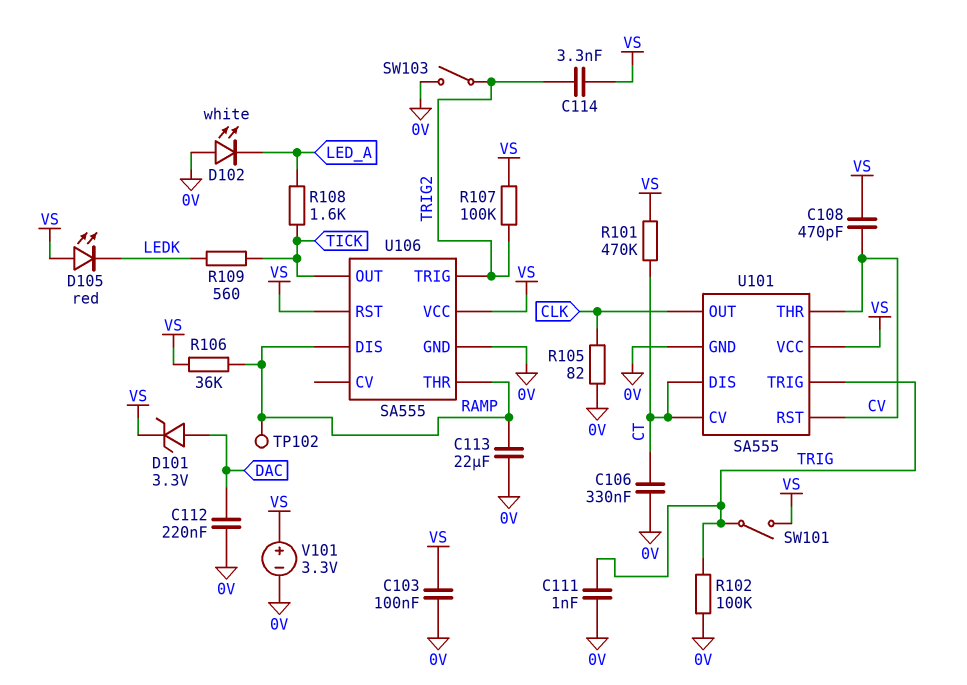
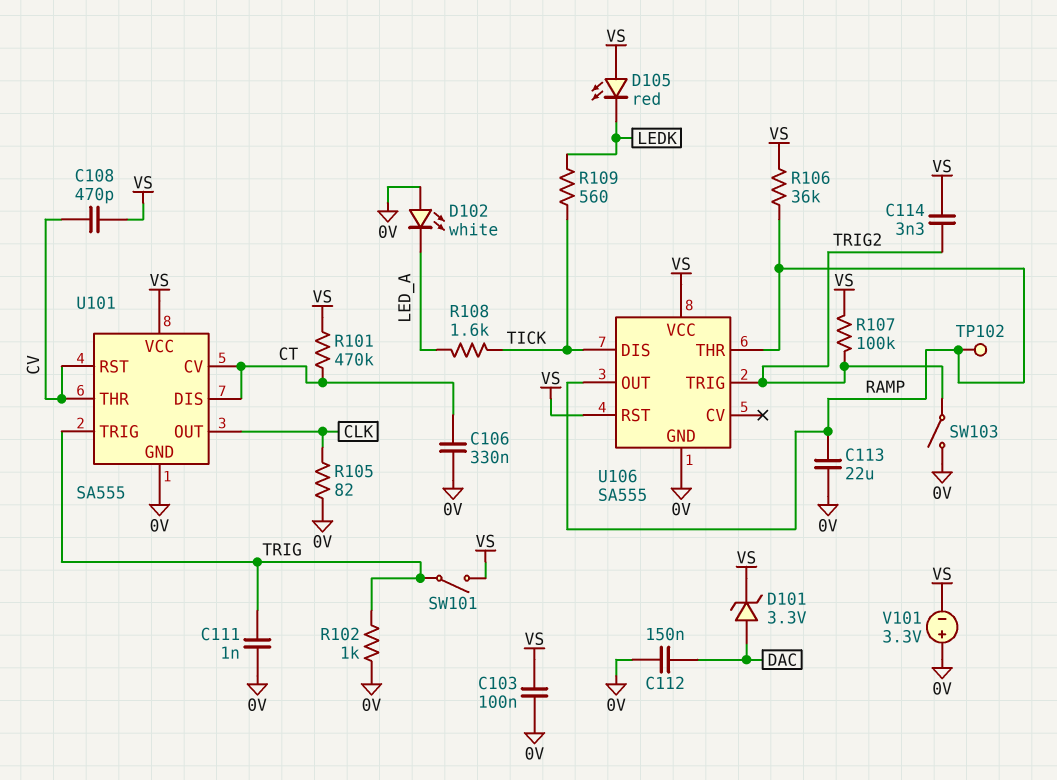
C112: 220nF (0V, DAC) -> 150nF (0V, DAC)
R102: 100k (0V, TRIG) -> 1k (0V, TRIG)
U106 pin DIS: RAMP -> TICK
U106 pin OUT: TICK -> RAMP
V101: 3.3V (plus VS, minus 0V) -> 3.3V (plus 0V, minus VS)

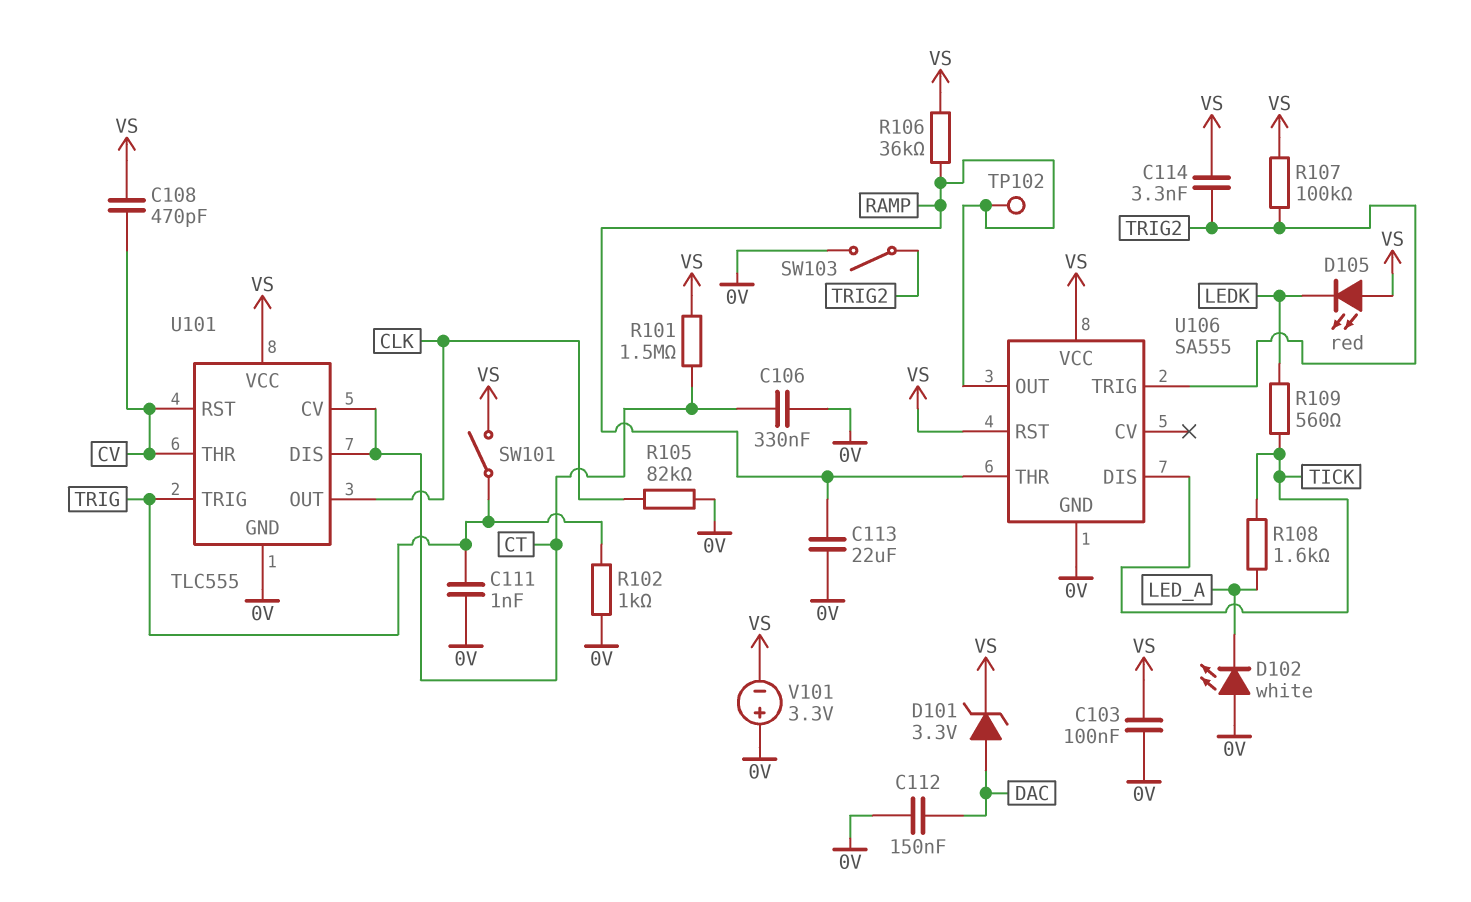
R101: 470k (CT, VS) -> 1.5M (CT, VS)
R105: 82 (0V, CLK) -> 82k (0V, CLK)
U101: SA555 -> TLC555

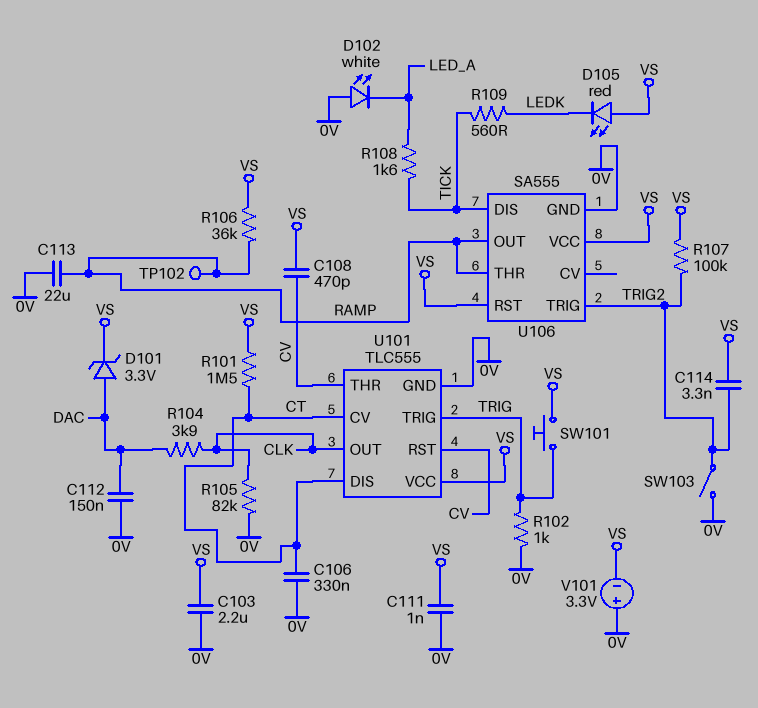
C103: 100nF (0V, VS) -> 2.2uF (0V, VS)
C111: 1nF (0V, TRIG) -> 1nF (0V, VS)
R104: none -> 3.9k (CLK, DAC)
SW101: switch (TRIG, VS) -> button (TRIG, VS)

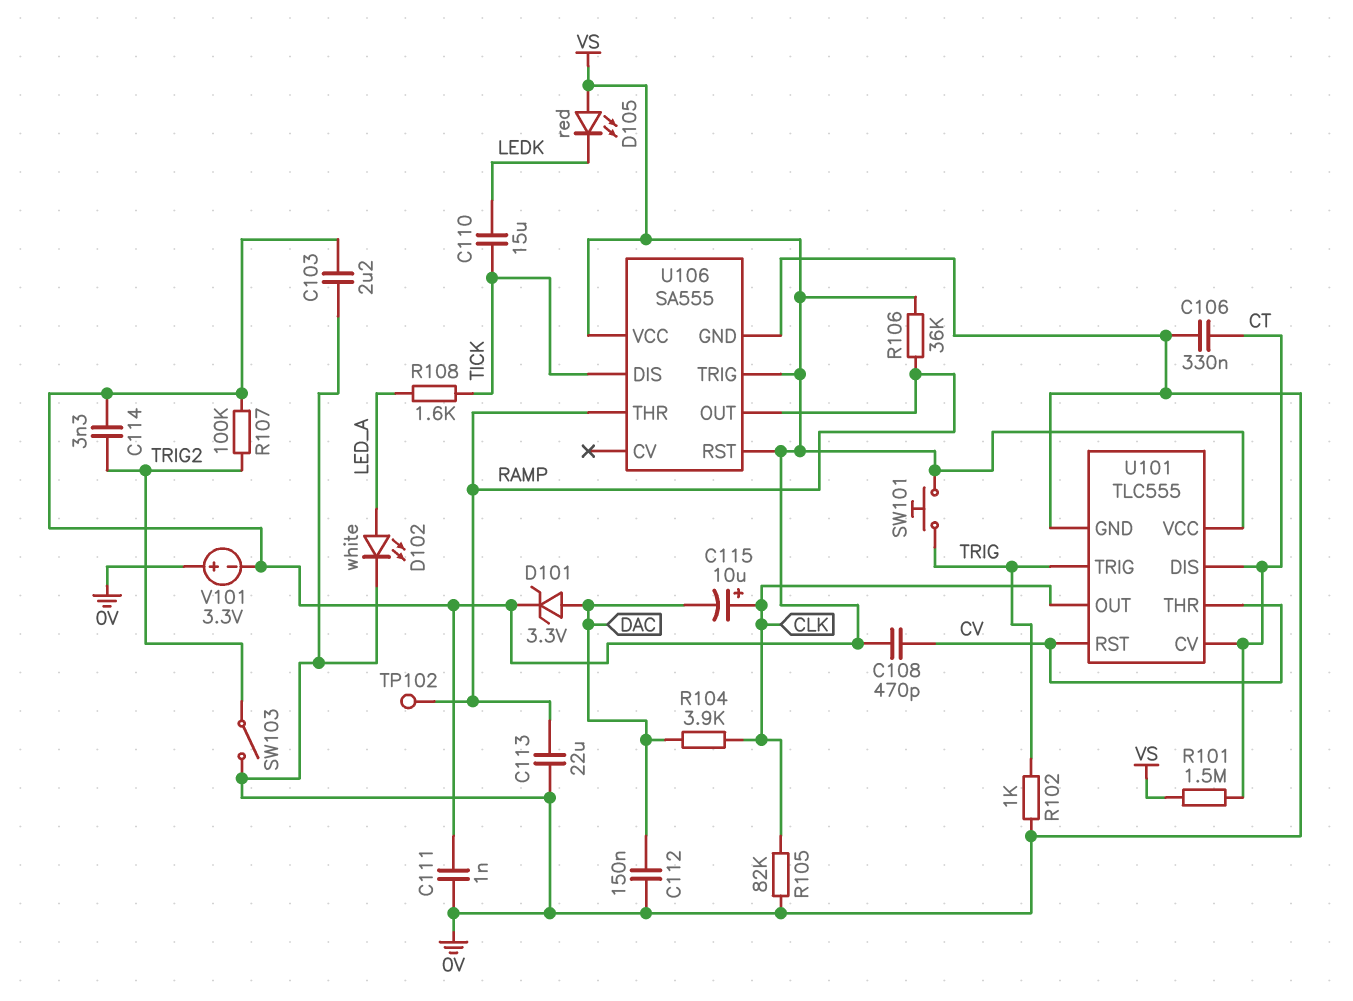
C110: none -> 15uF (LEDK, TICK)
C115: none -> 10uF (plus CLK, minus DAC)
D102: LED white (A 0V, K LED_A) -> LED white (A LED_A, K 0V)
R109: 560 (LEDK, TICK) -> none
U106 pin TRIG: TRIG2 -> VS

